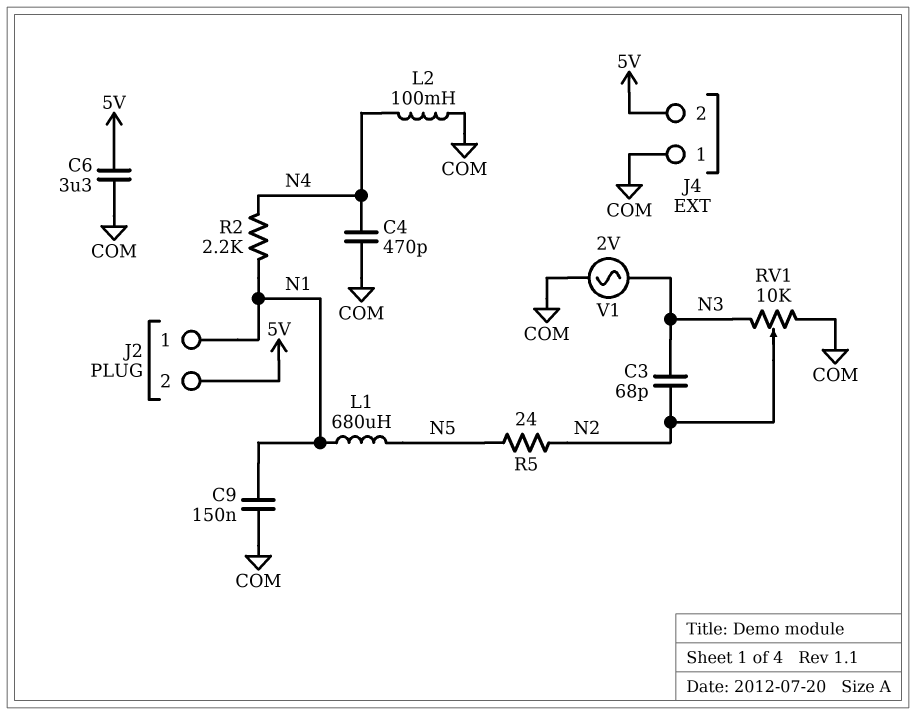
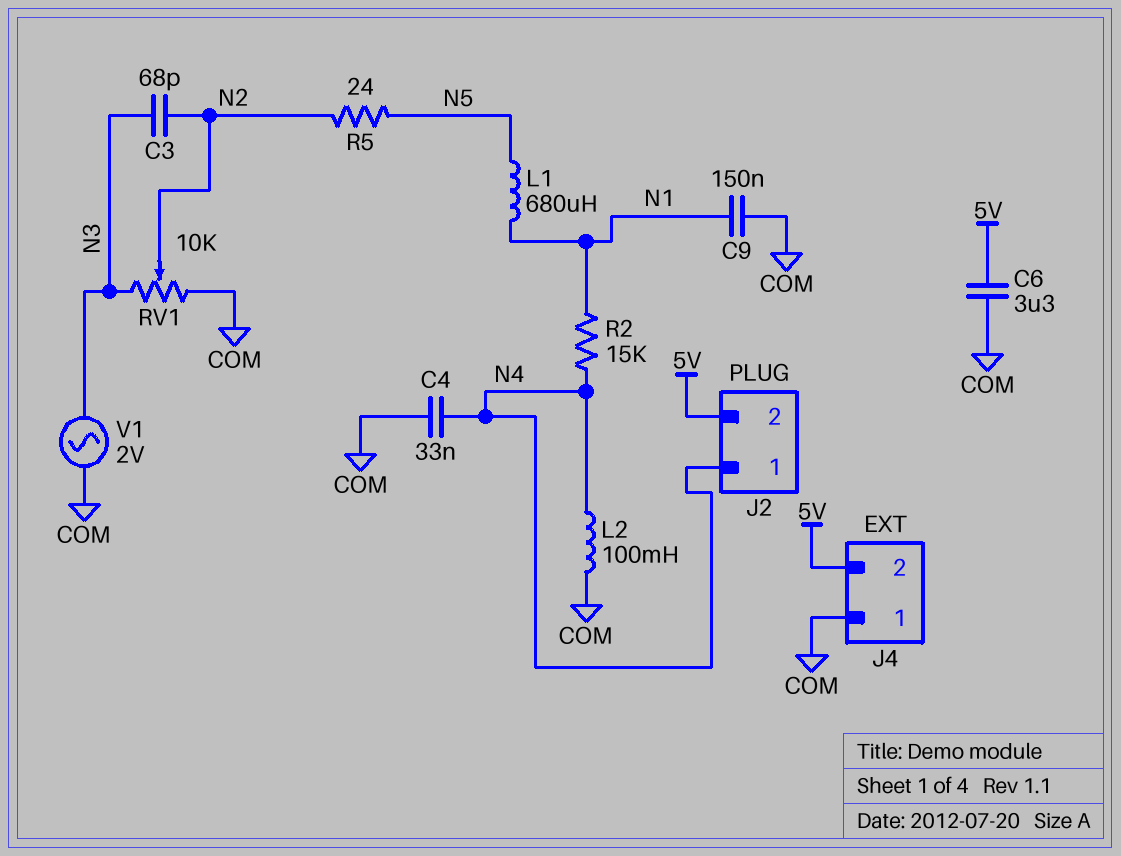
C4: 470pF (COM, N4) -> 33nF (COM, N4)
J2 pin 1: N1 -> N4
R2: 2.2k (N1, N4) -> 15k (N1, N4)

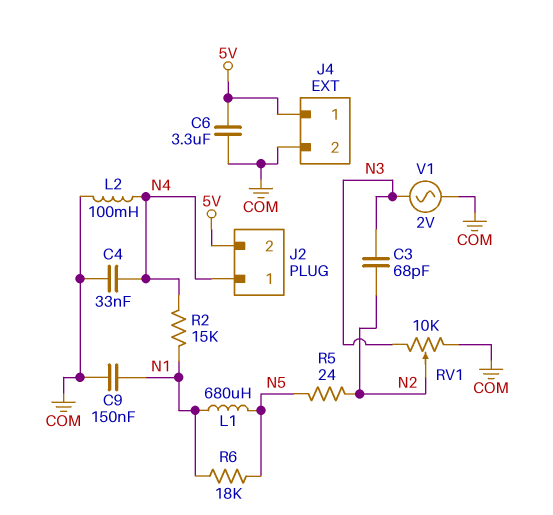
J4 pin 1: COM -> 5V
J4 pin 2: 5V -> COM
R6: none -> 18k (N1, N5)

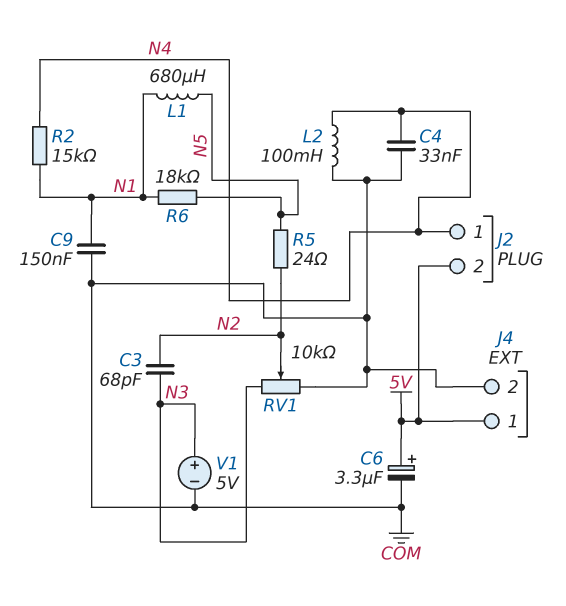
C6: 3.3uF (5V, COM) -> 3.3uF (plus 5V, minus COM)
V1: AC 2V (COM, N3) -> 5V (plus N3, minus COM)

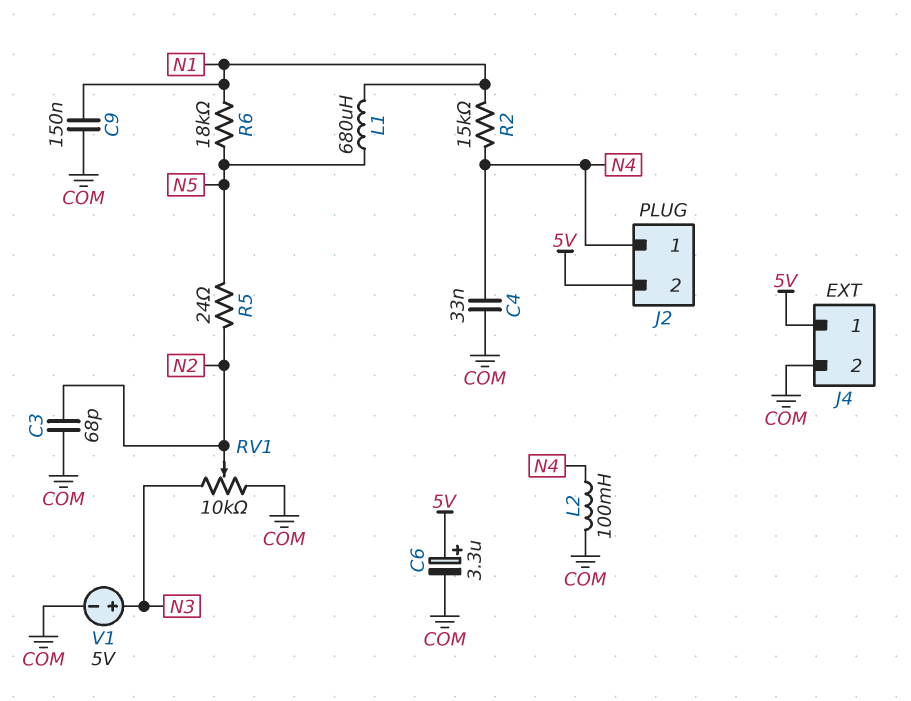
C3: 68pF (N2, N3) -> 68pF (COM, N2)

